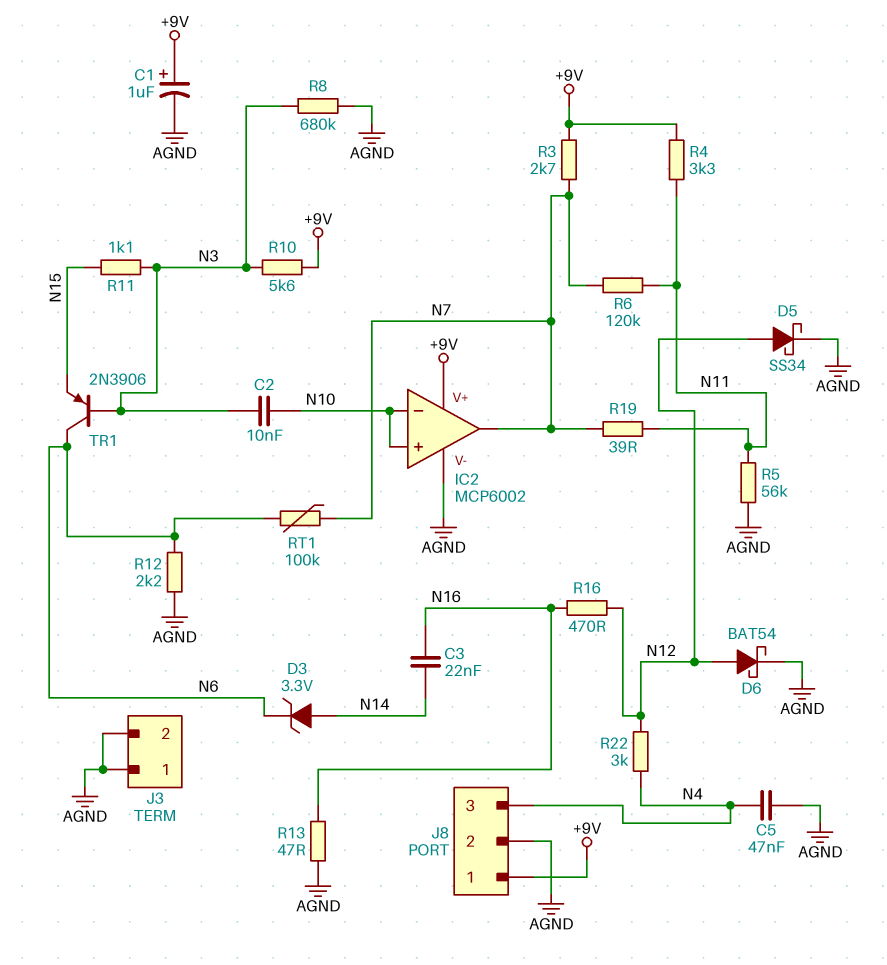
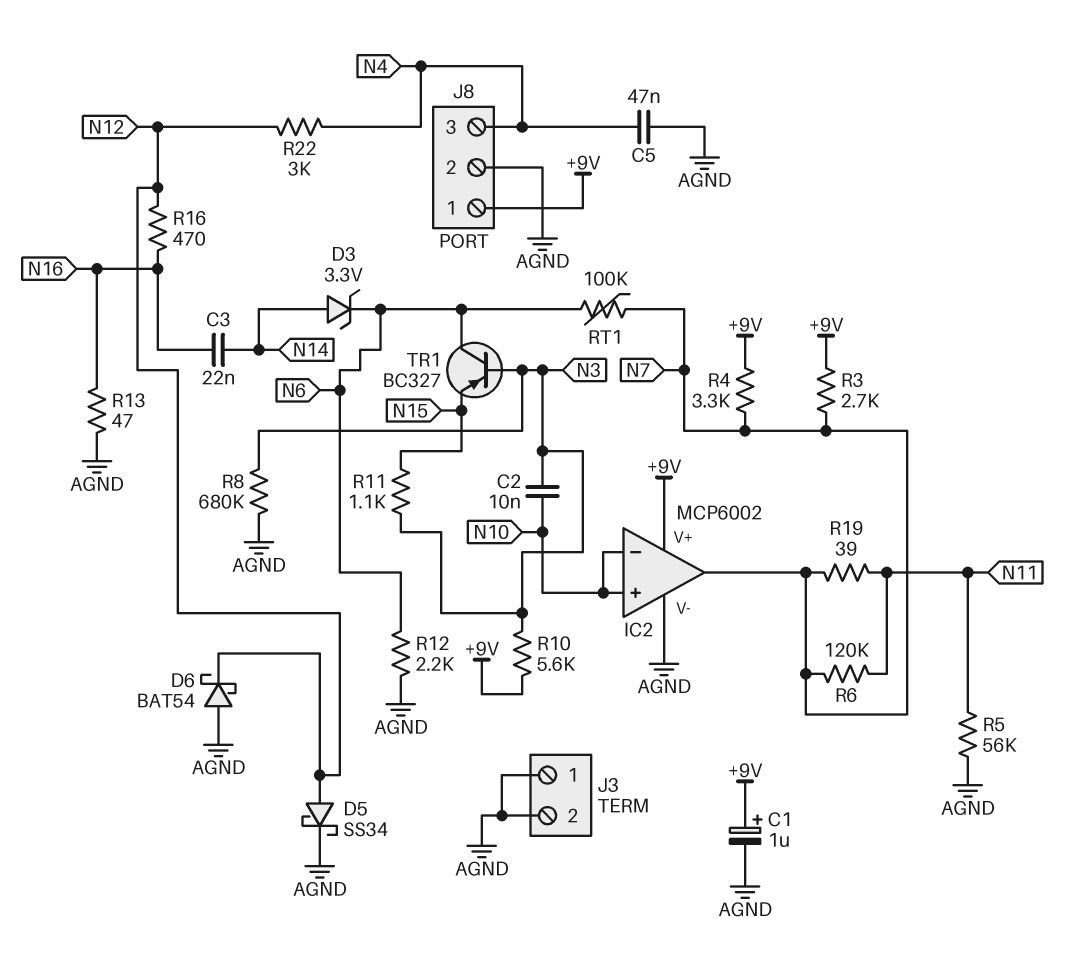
D6: schottky BAT54 (A N12, K AGND) -> schottky BAT54 (A AGND, K N12)
R4: 3.3k (+9V, N11) -> 3.3k (+9V, N7)
TR1: PNP 2N3906 (B N3, C N6, E N15) -> PNP BC327 (B N3, C N6, E N15)

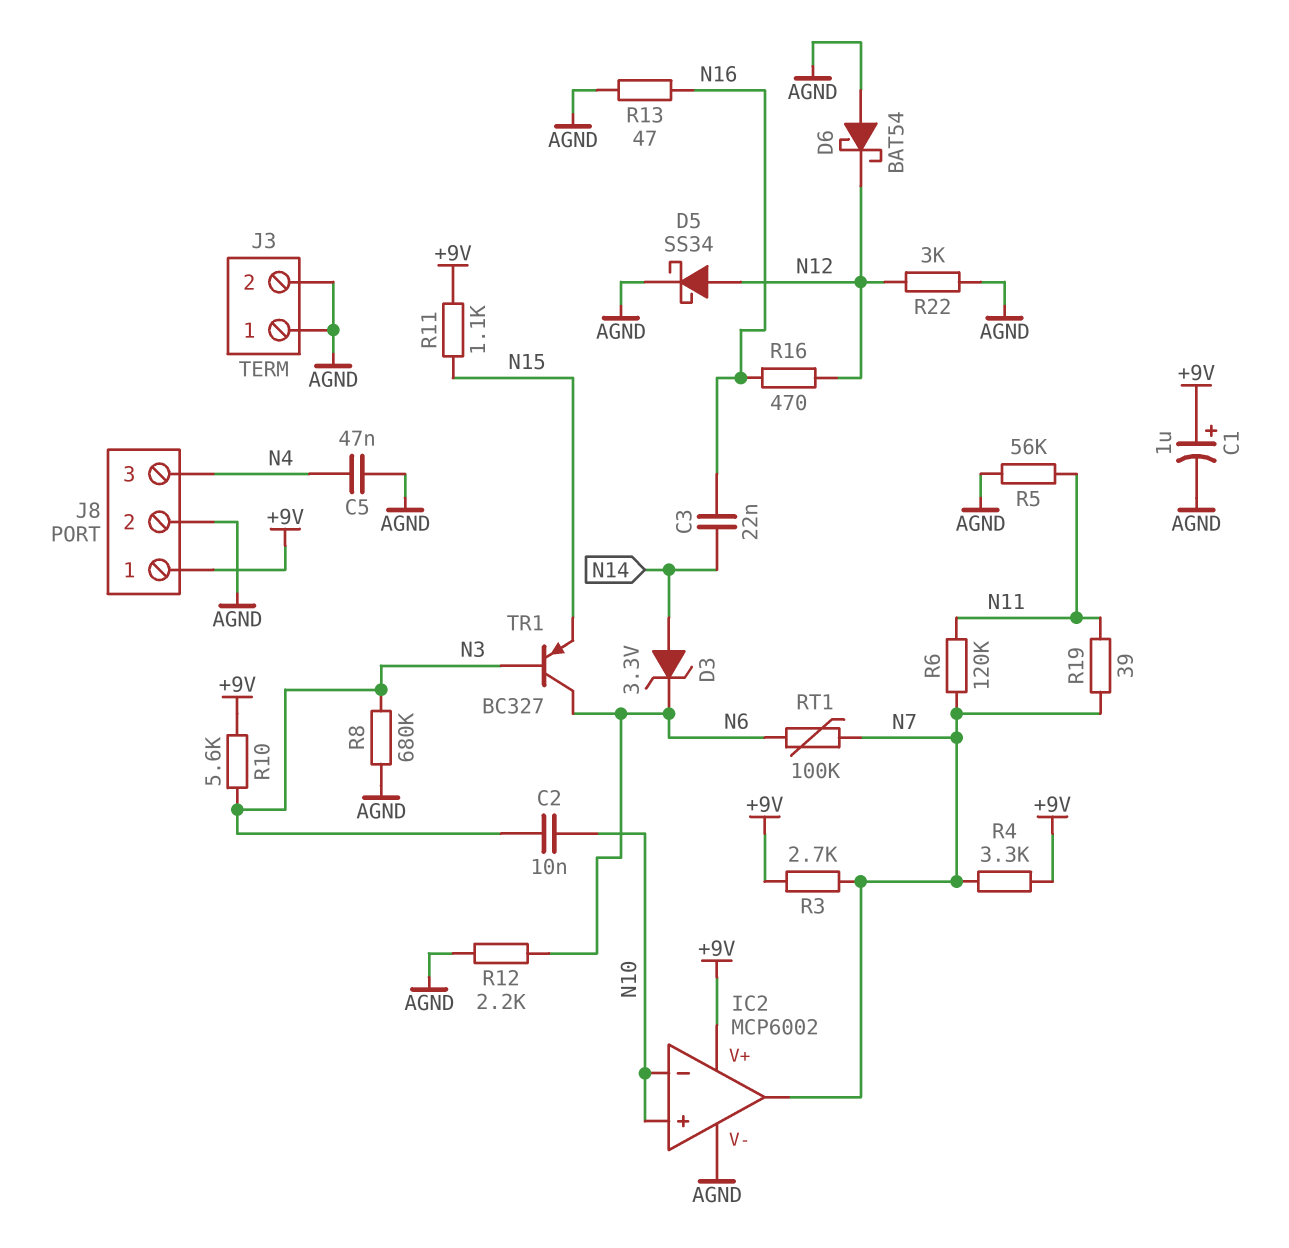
R11: 1.1k (N3, N15) -> 1.1k (+9V, N15)
R22: 3k (N4, N12) -> 3k (AGND, N12)

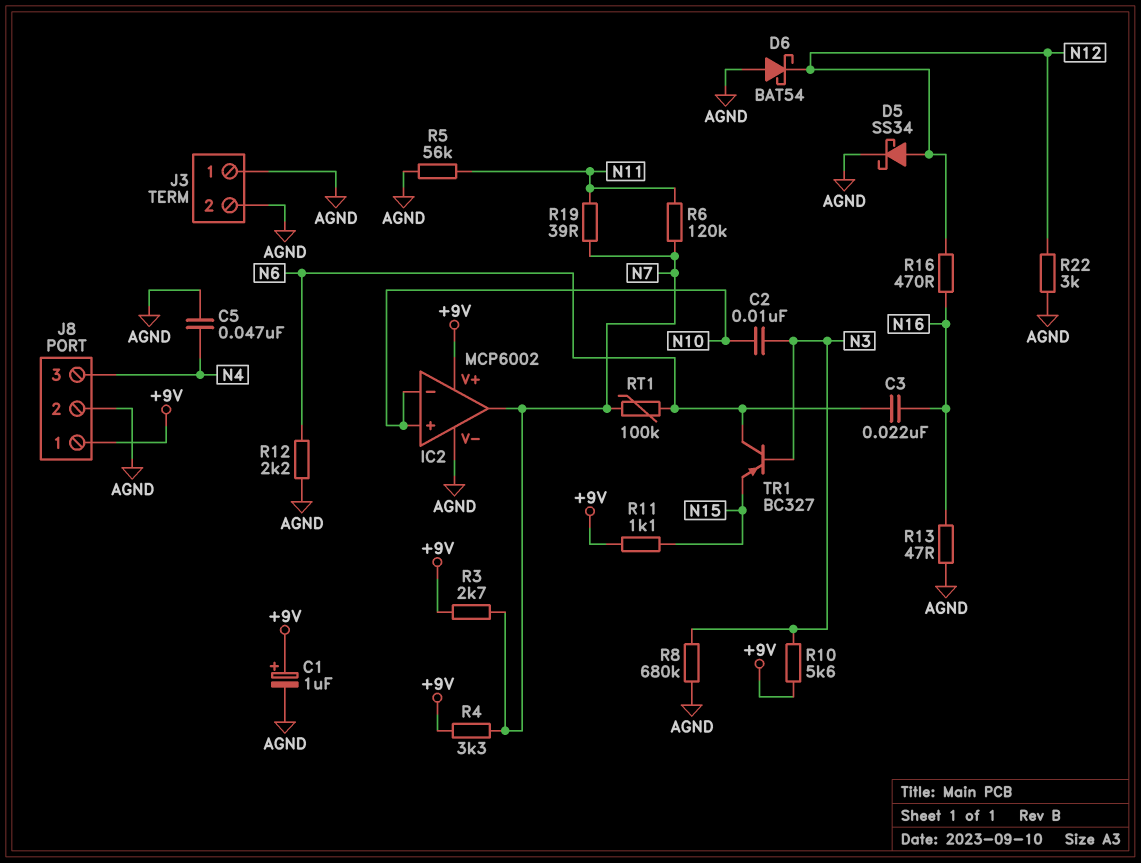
C3: 22nF (N14, N16) -> 22nF (N6, N16)
D3: zener 3.3V (A N14, K N6) -> none

